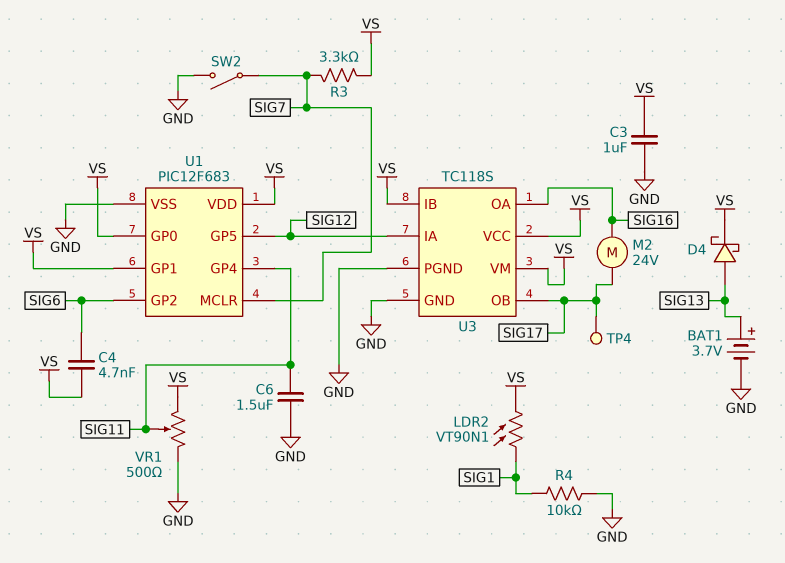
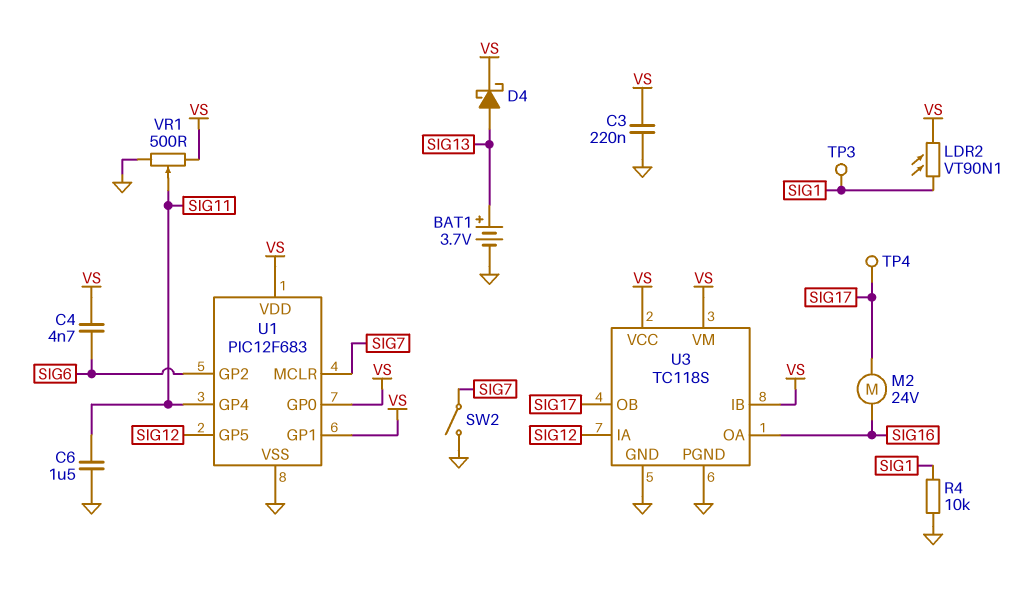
C3: 1uF (GND, VS) -> 220nF (GND, VS)
R3: 3.3k (SIG7, VS) -> none
TP3: none -> test point (SIG1)

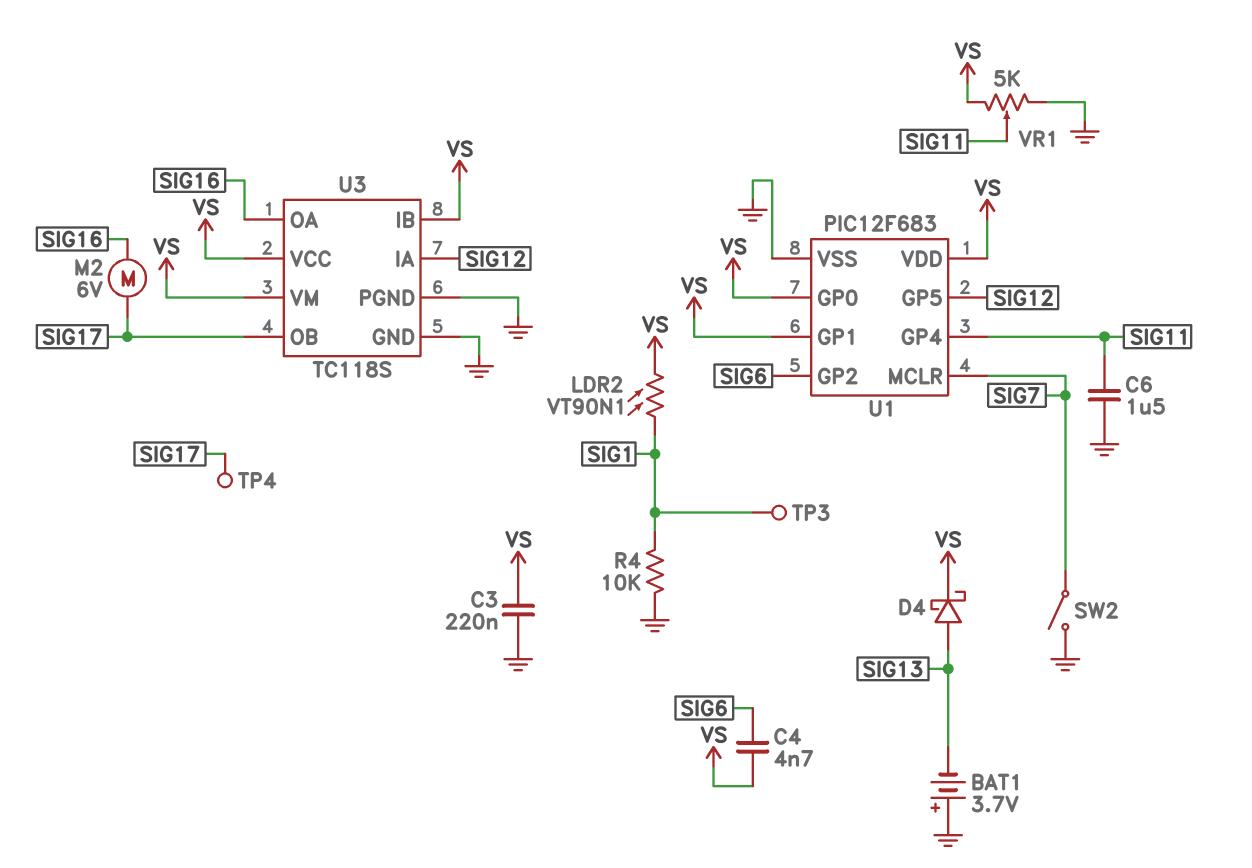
BAT1: 3.7V (plus SIG13, minus GND) -> 3.7V (plus GND, minus SIG13)
M2: motor 24V (SIG16, SIG17) -> motor 6V (SIG16, SIG17)
VR1: 500 (GND, VS, wiper SIG11) -> 5k (GND, VS, wiper SIG11)

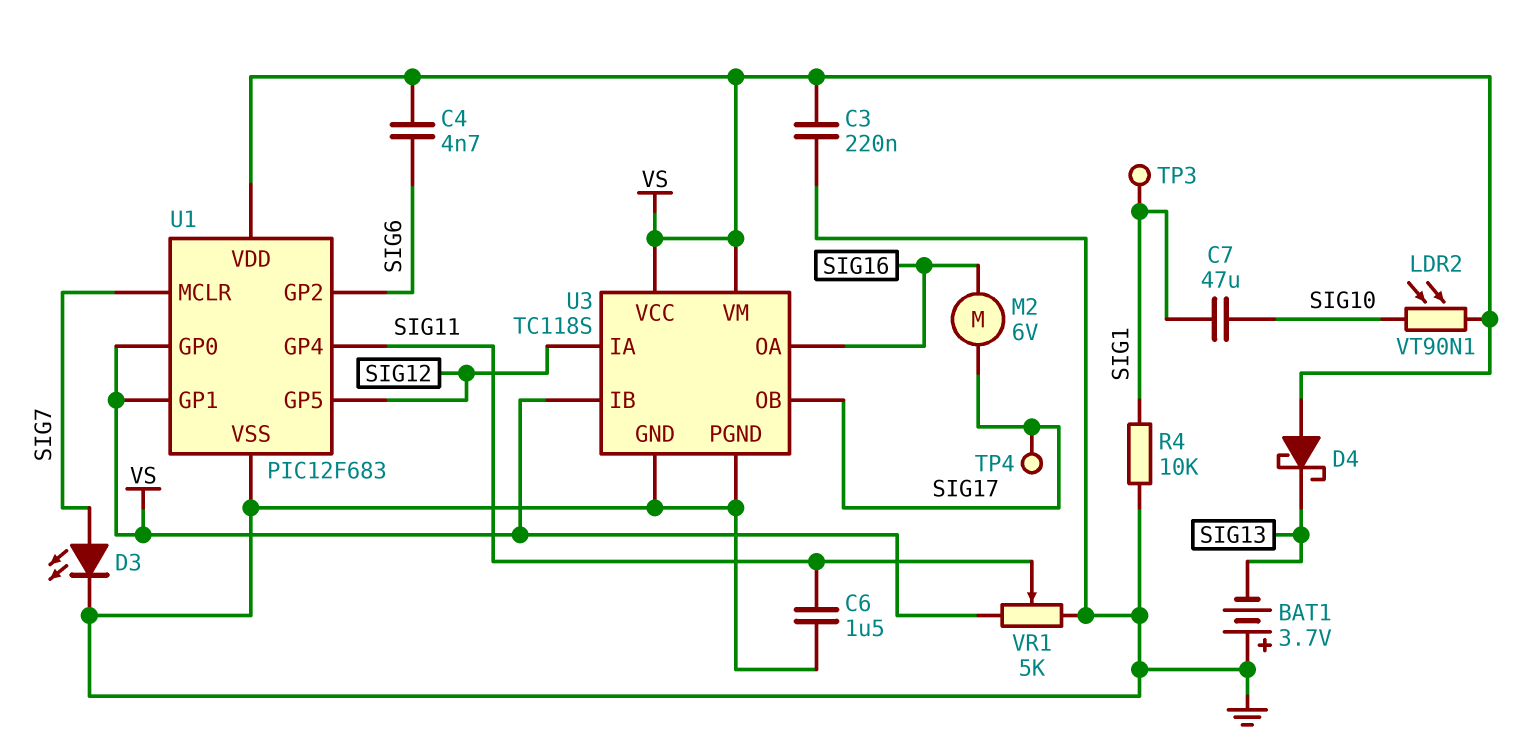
C7: none -> 47uF (SIG1, SIG10)
D3: none -> LED (A SIG7, K GND)
D4: schottky (A SIG13, K VS) -> schottky (A VS, K SIG13)
LDR2: VT90N1 (SIG1, VS) -> VT90N1 (SIG10, VS)
SW2: switch (GND, SIG7) -> none

